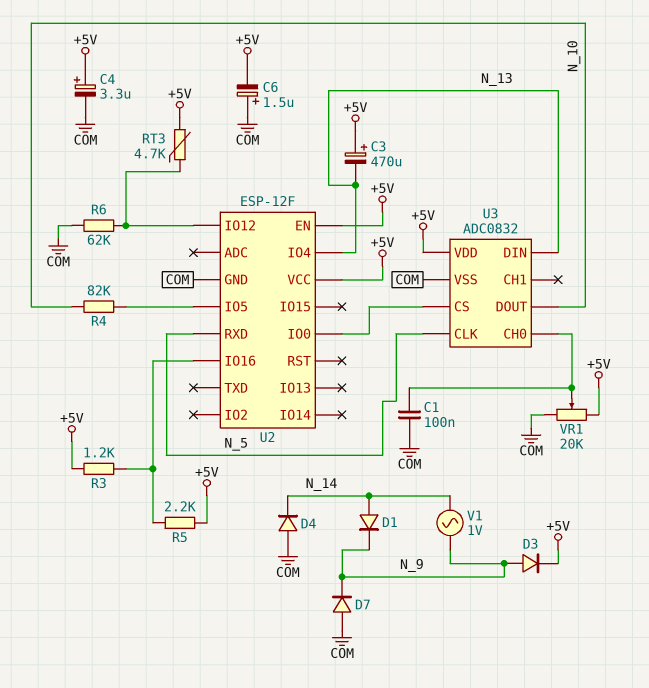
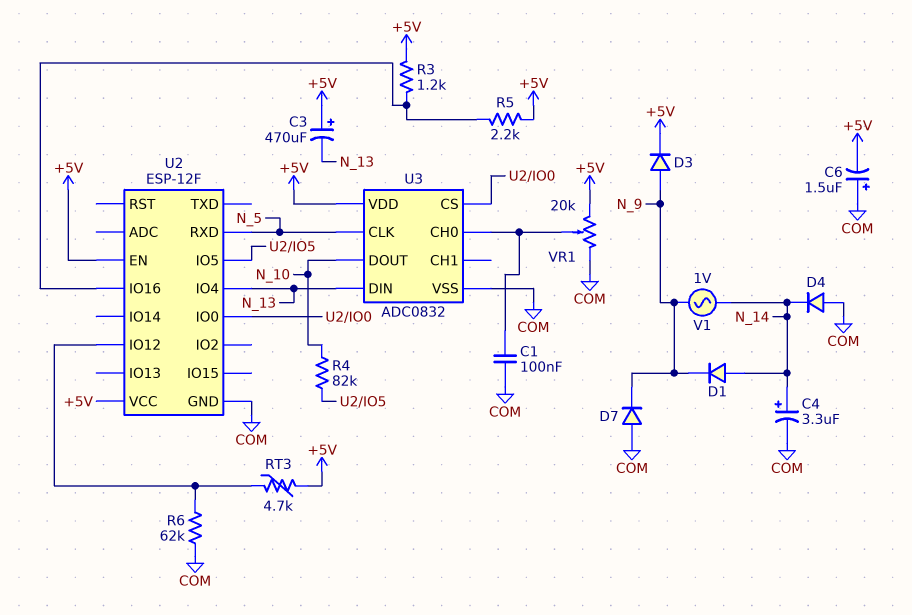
C4: 3.3uF (plus +5V, minus COM) -> 3.3uF (plus N_14, minus COM)

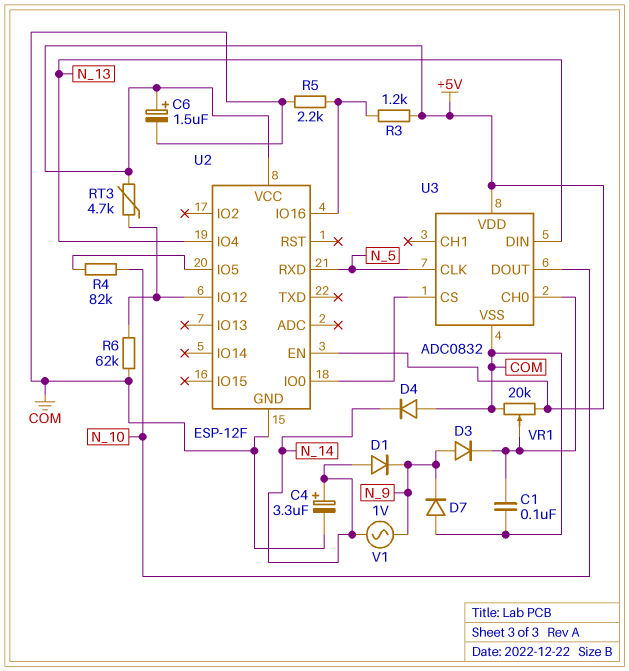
C3: 470uF (plus +5V, minus N_13) -> none
C6: 1.5uF (plus COM, minus +5V) -> 1.5uF (plus +5V, minus COM)
D3: diode (A N_9, K +5V) -> diode (A N_9, K U3/CH0)
R5: 2.2k (+5V, U2/IO16) -> 2.2k (COM, U2/IO16)

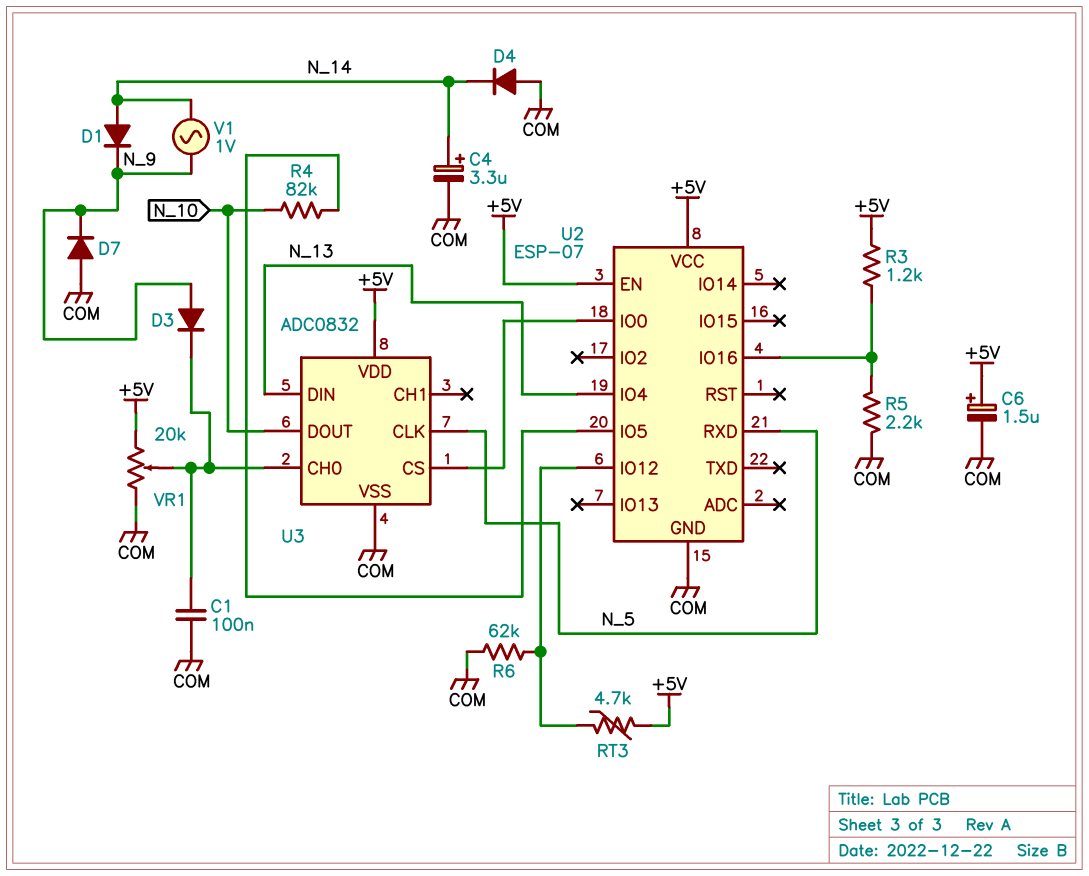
U2: ESP-12F -> ESP-07

